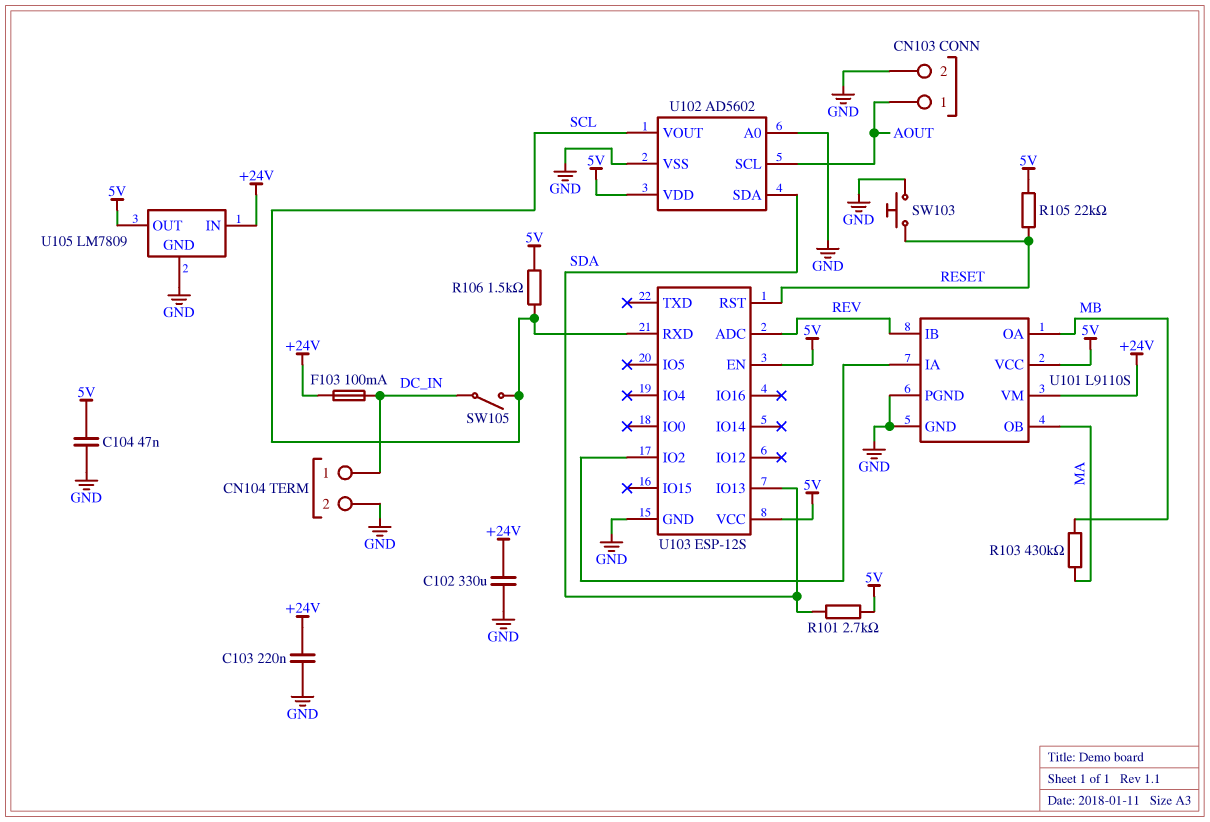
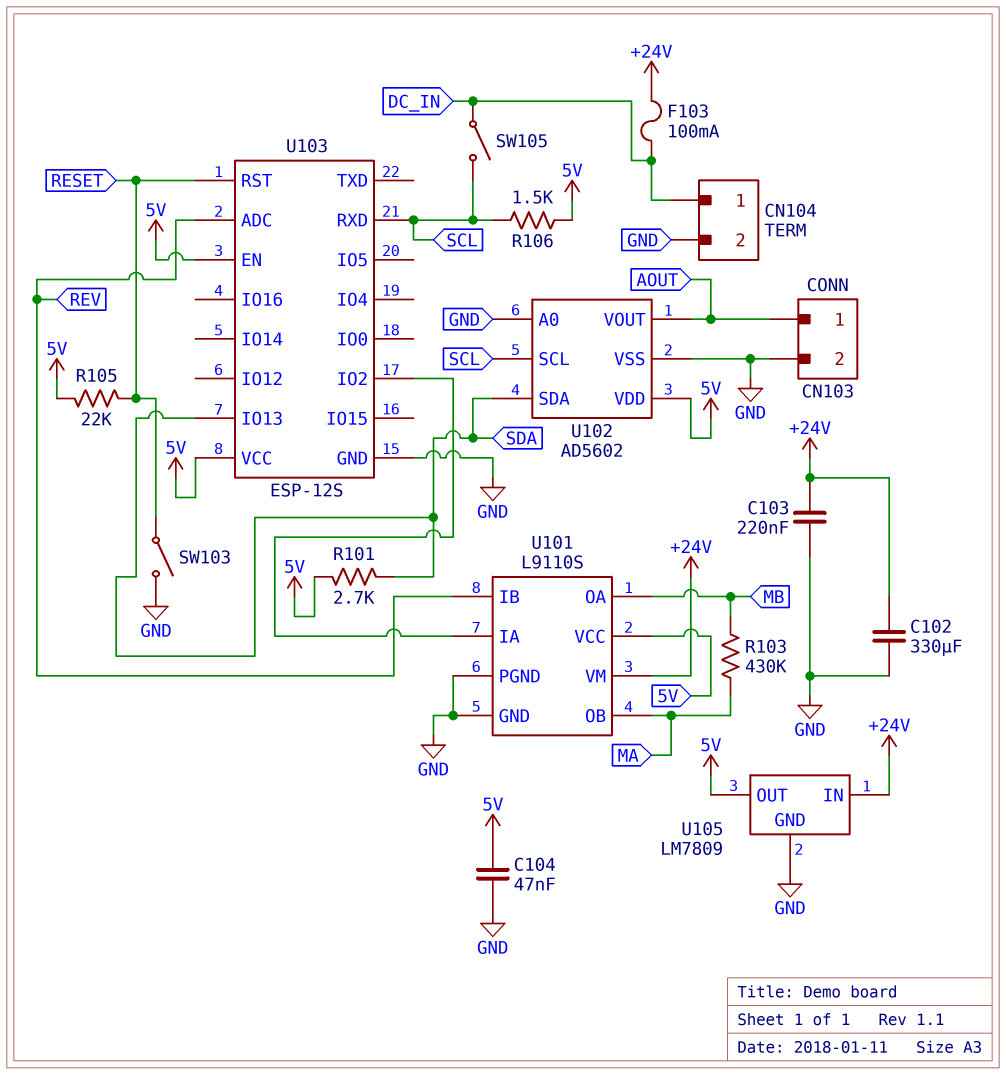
SW103: button (GND, RESET) -> switch (GND, RESET)
U102 pin SCL: AOUT -> SCL
U102 pin VOUT: SCL -> AOUT

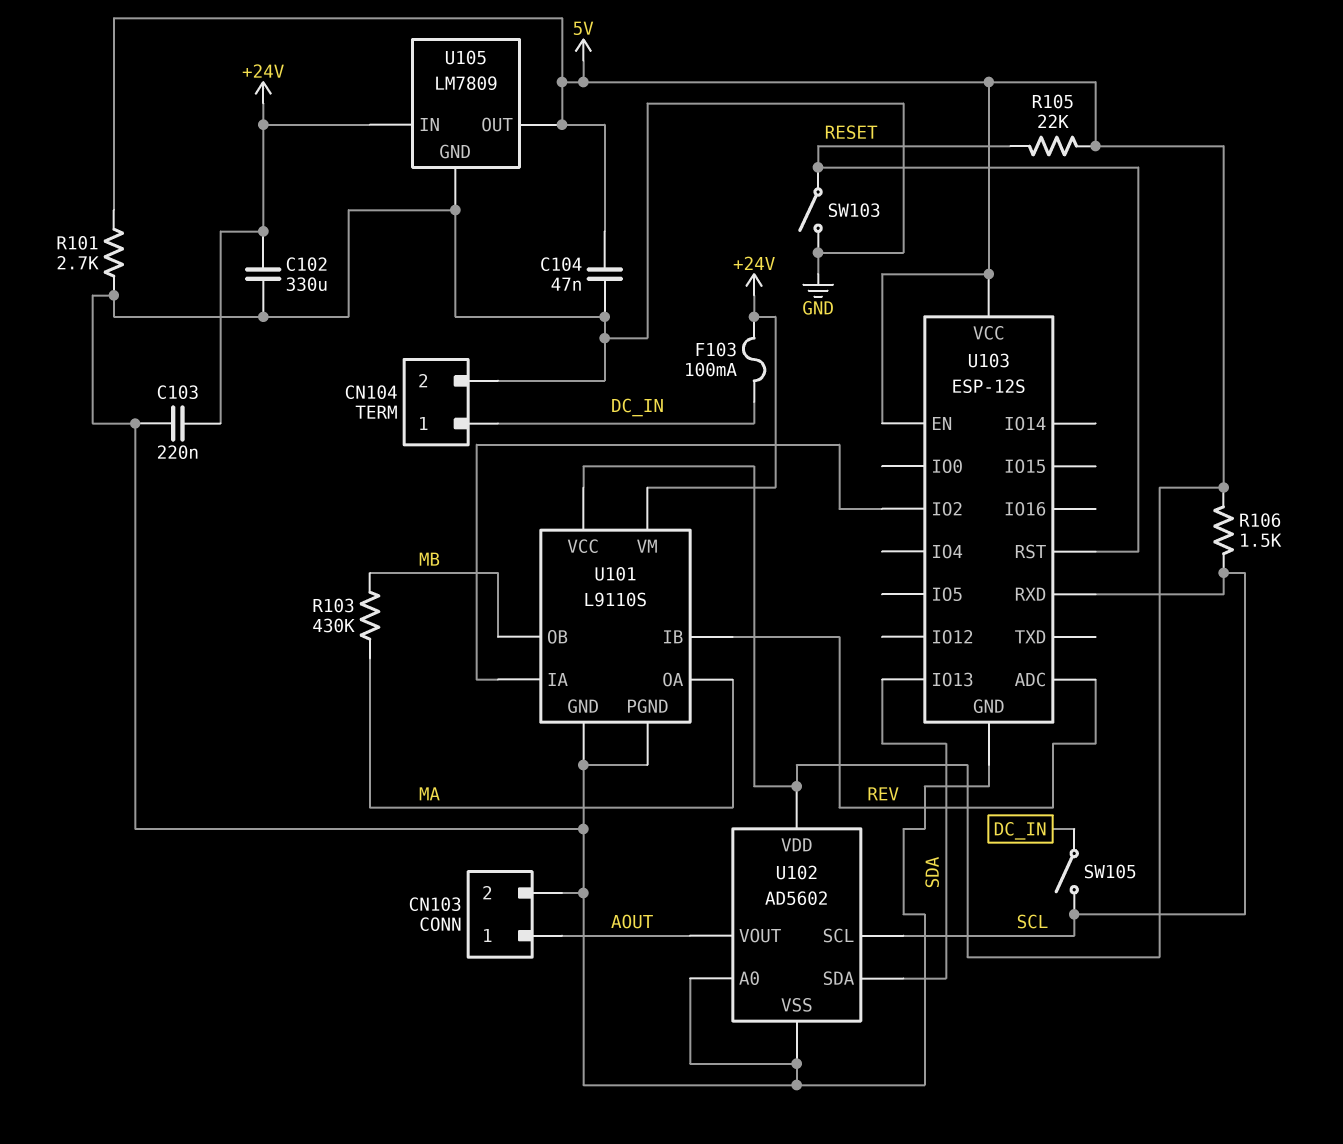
R101: 2.7k (5V, SDA) -> 2.7k (5V, GND)
U101 pin OA: MB -> MA
U101 pin OB: MA -> MB

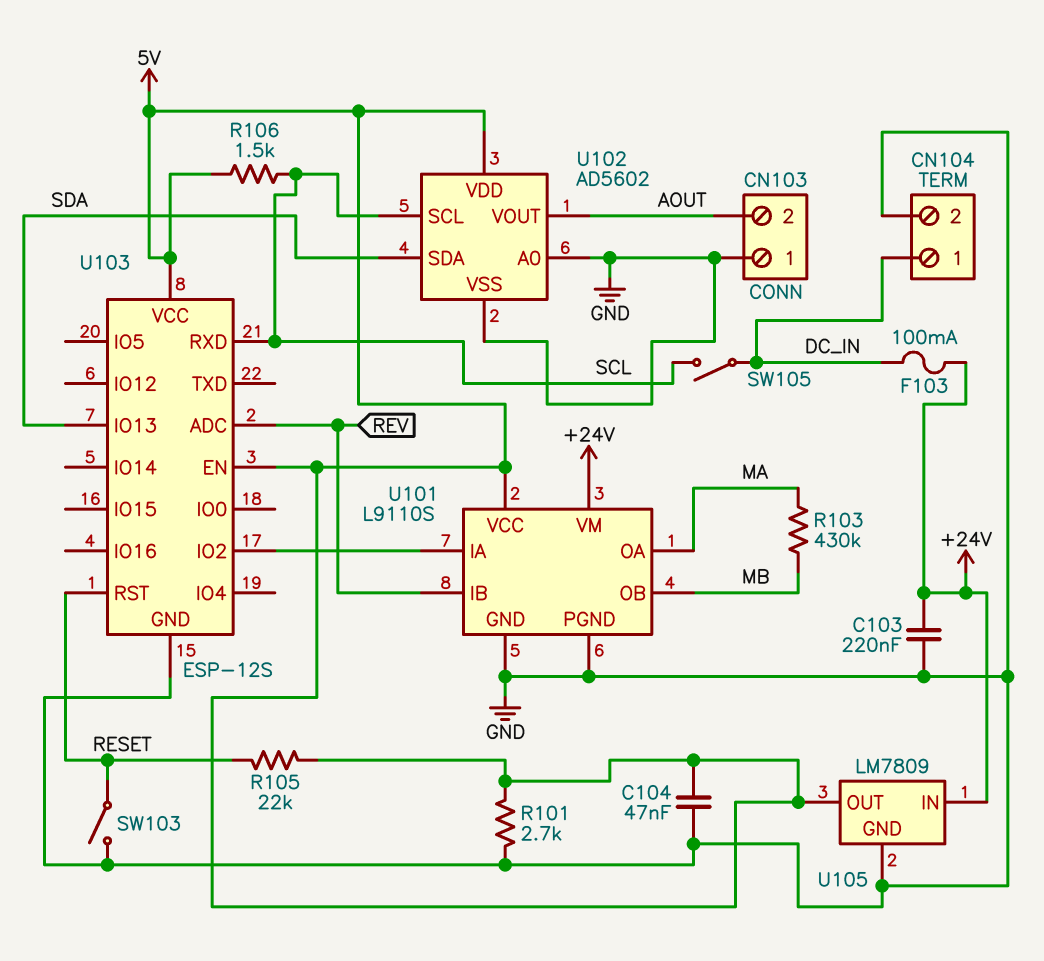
C102: 330uF (+24V, GND) -> none
CN103 pin 1: AOUT -> GND
CN103 pin 2: GND -> AOUT

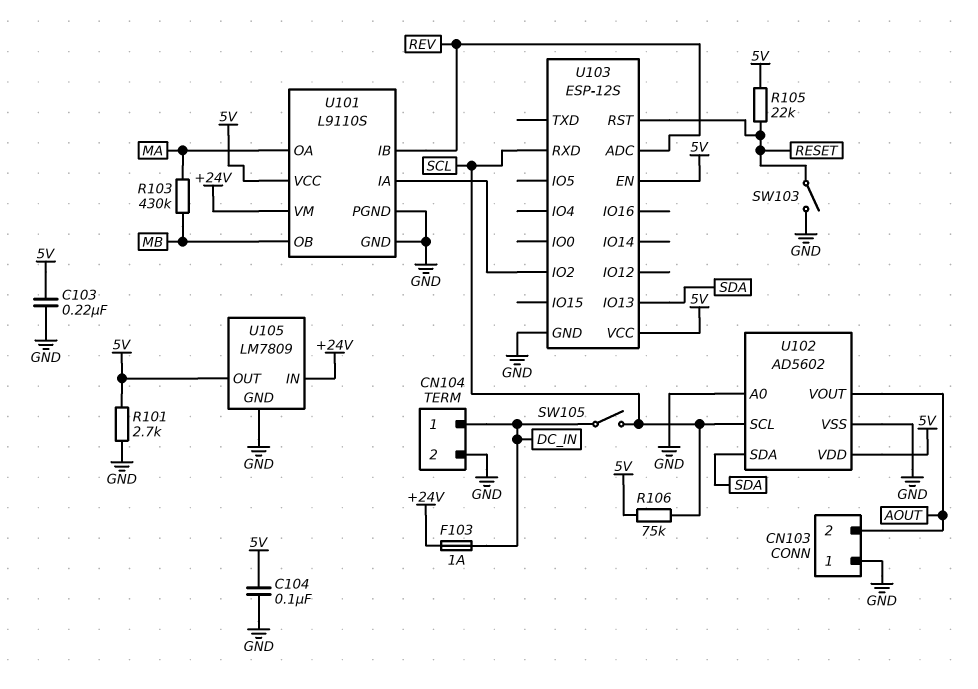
C103: 220nF (+24V, GND) -> 220nF (5V, GND)
C104: 47nF (5V, GND) -> 100nF (5V, GND)
F103: 100mA (+24V, DC_IN) -> 1A (+24V, DC_IN)
R106: 1.5k (5V, SCL) -> 75k (5V, SCL)

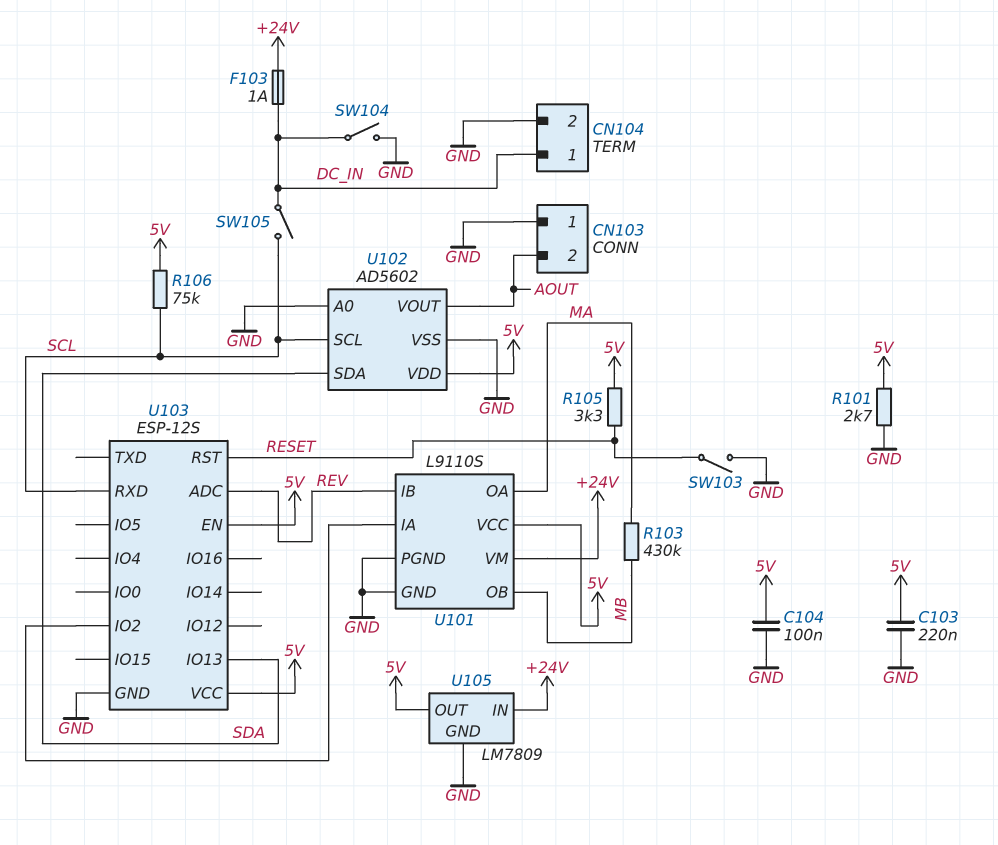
R105: 22k (5V, RESET) -> 3.3k (5V, RESET)
SW104: none -> switch (DC_IN, GND)

